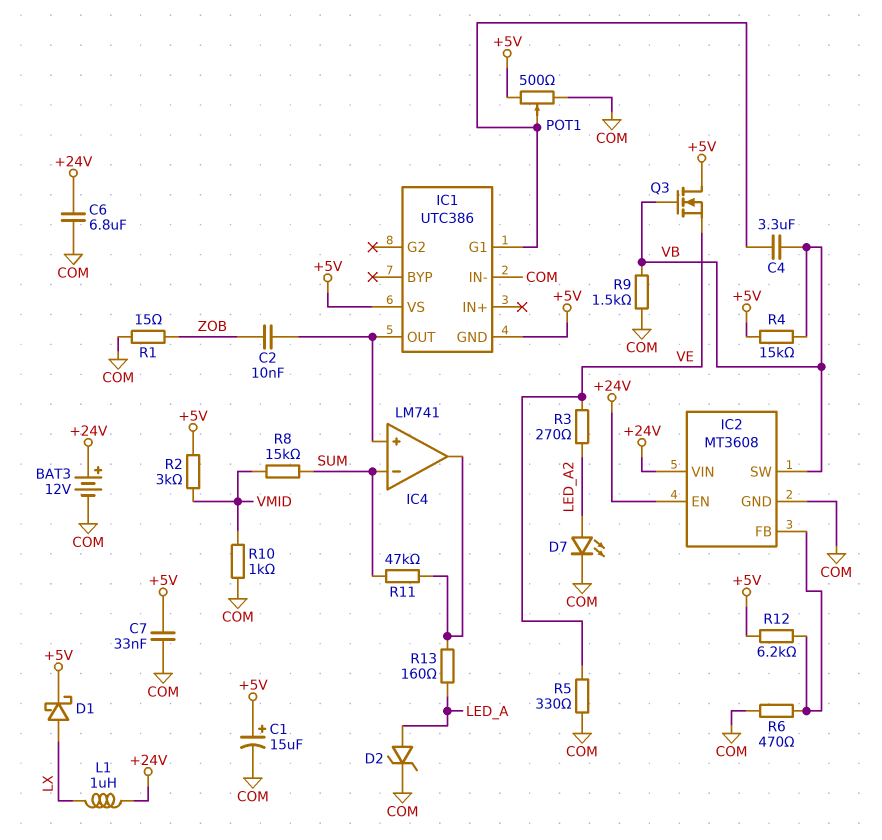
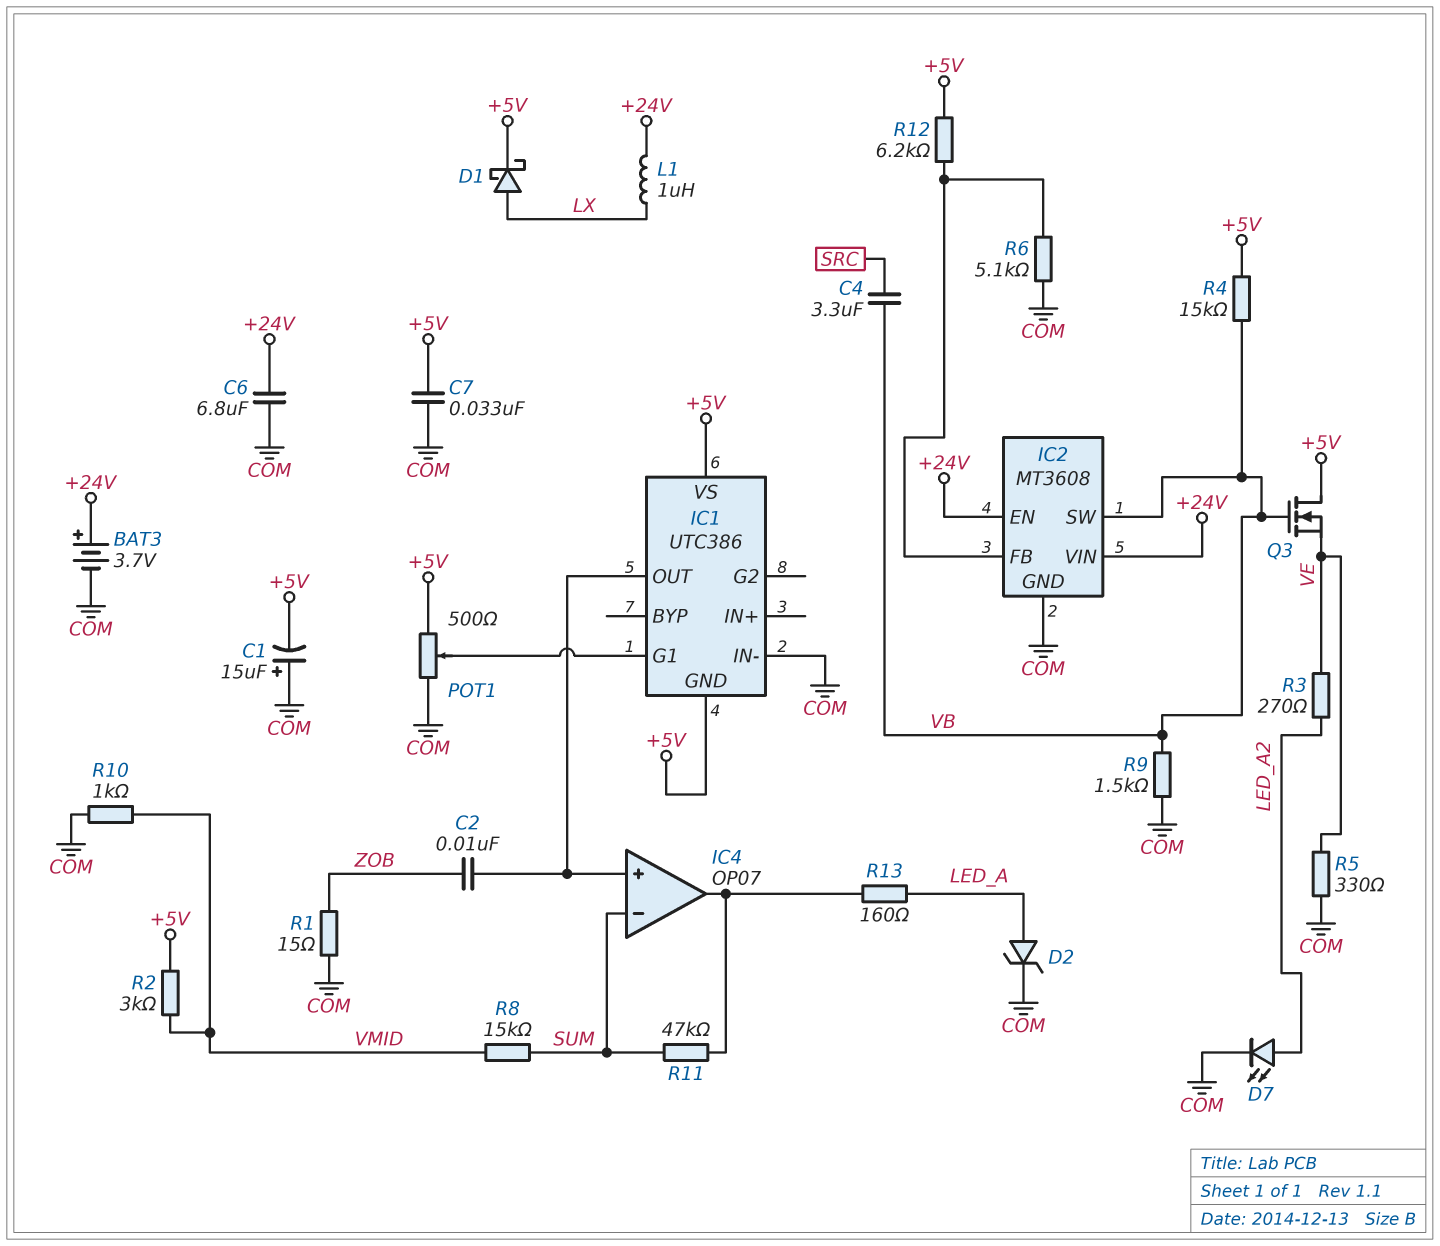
BAT3: 12V (plus +24V, minus COM) -> 3.7V (plus +24V, minus COM)
C1: 15uF (plus +5V, minus COM) -> 15uF (plus COM, minus +5V)
C4: 3.3uF (IC1/G1, VB) -> 3.3uF (SRC, VB)
IC4: LM741 -> OP07
R6: 470 (COM, IC2/FB) -> 5.1k (COM, IC2/FB)

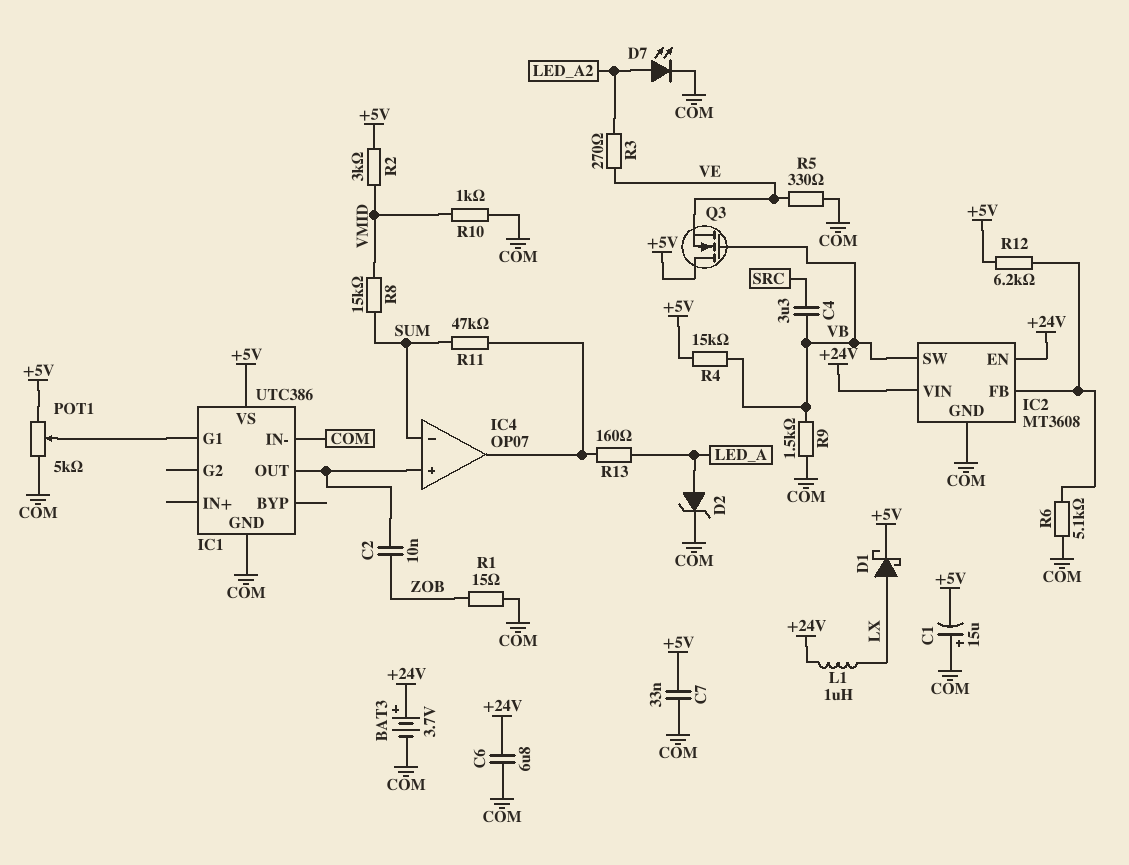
IC1 pin GND: +5V -> COM
POT1: 500 (+5V, COM, wiper IC1/G1) -> 5k (+5V, COM, wiper IC1/G1)

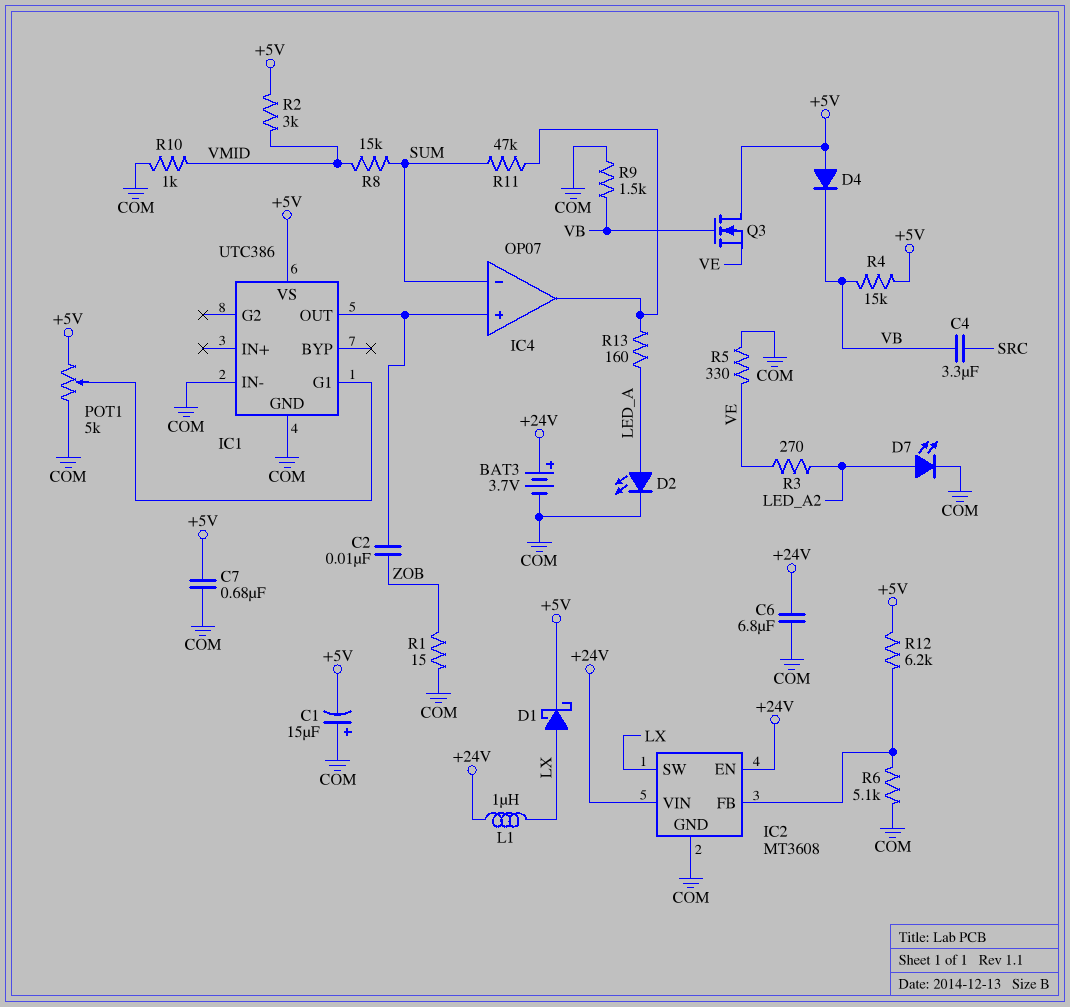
C7: 33nF (+5V, COM) -> 680nF (+5V, COM)
D2: zener (A LED_A, K COM) -> LED (A LED_A, K COM)
D4: none -> diode (A +5V, K VB)
IC2 pin SW: VB -> LX

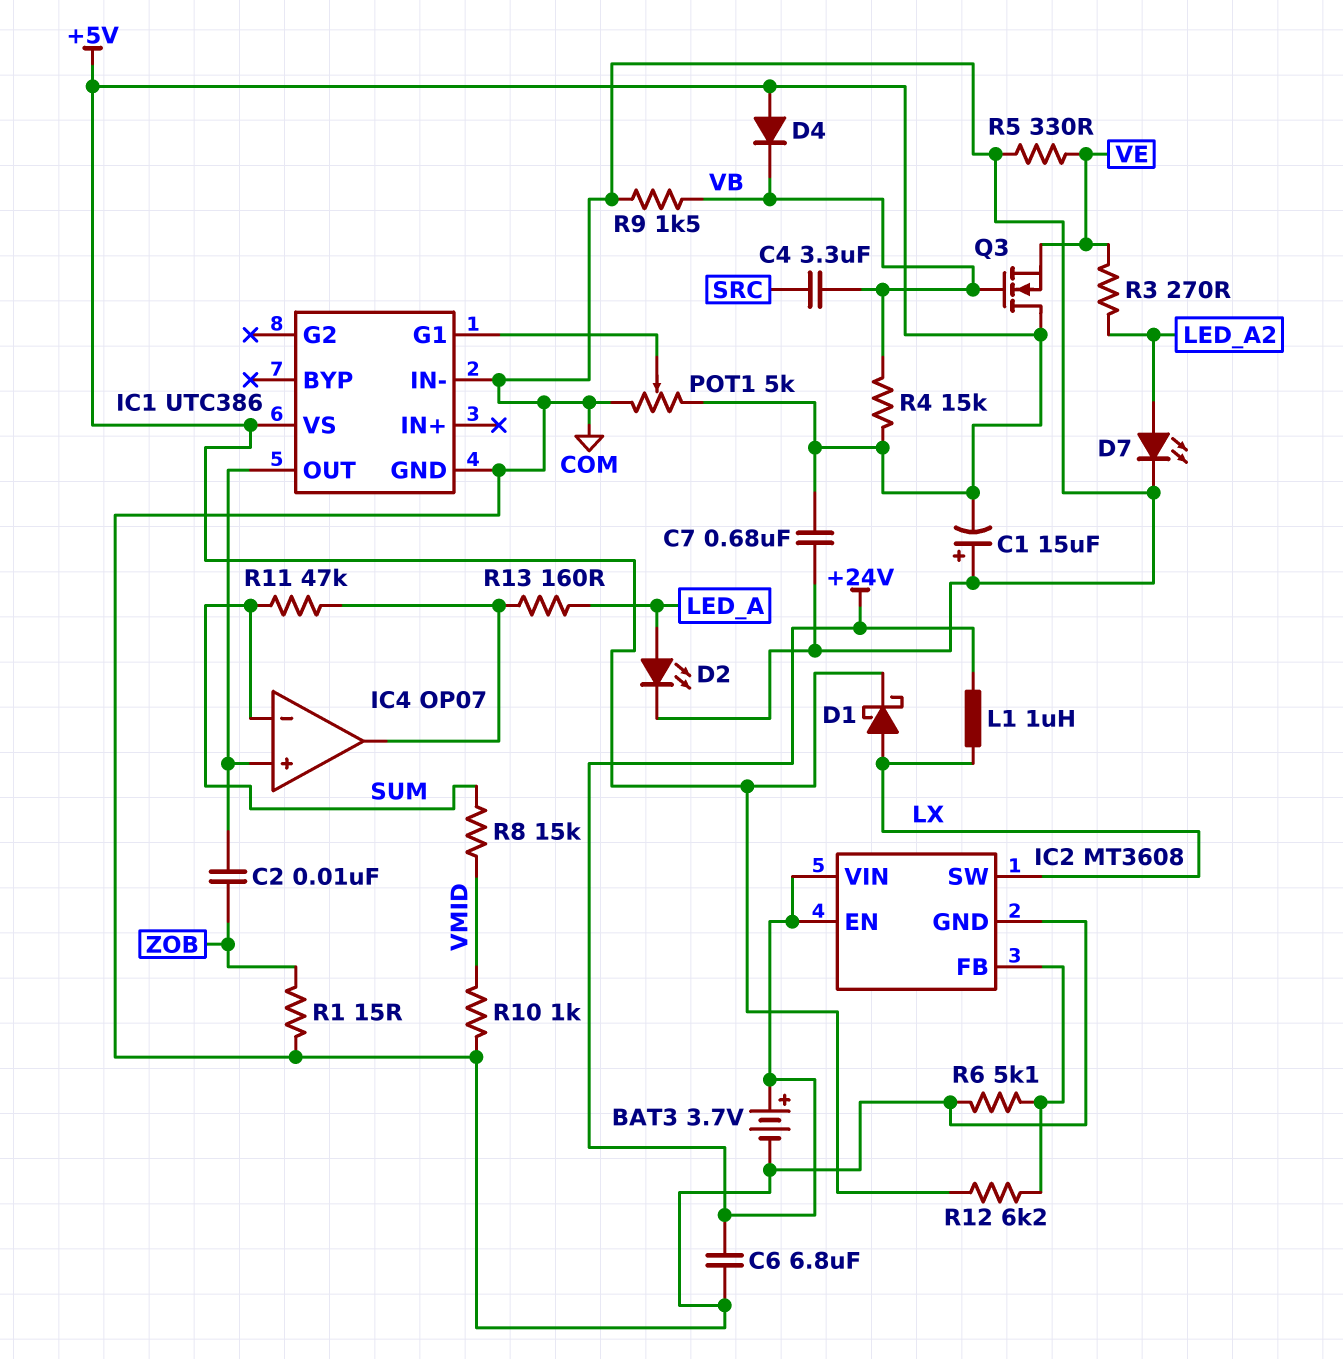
R2: 3k (+5V, VMID) -> none

